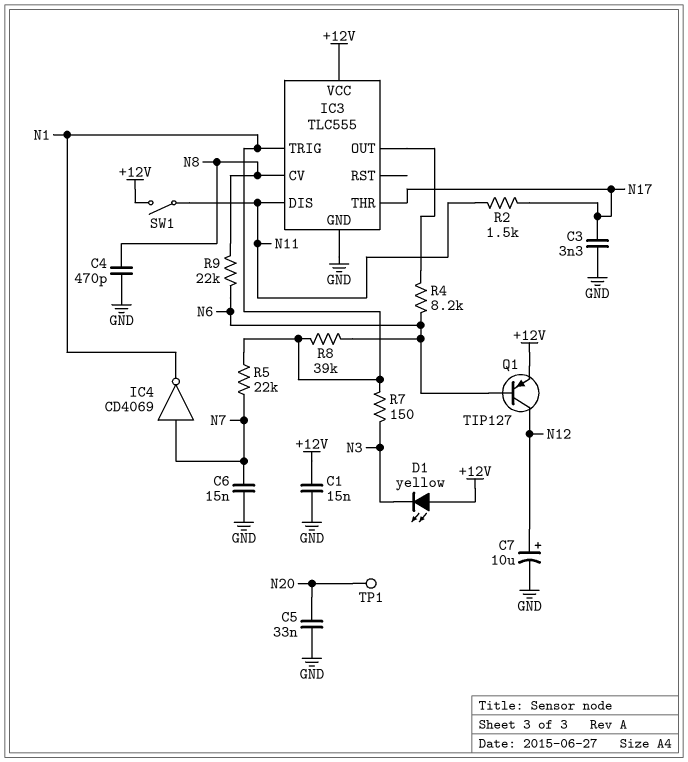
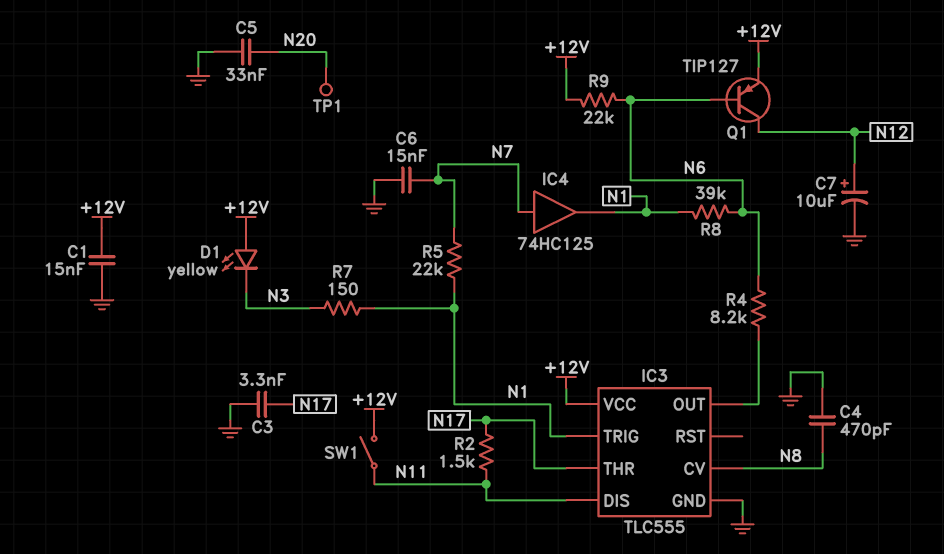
IC4: NOT CD4069 (in N7, out N1) -> buffer 74HC125 (in N7, out N1)
R9: 22k (N6, N8) -> 22k (+12V, N6)

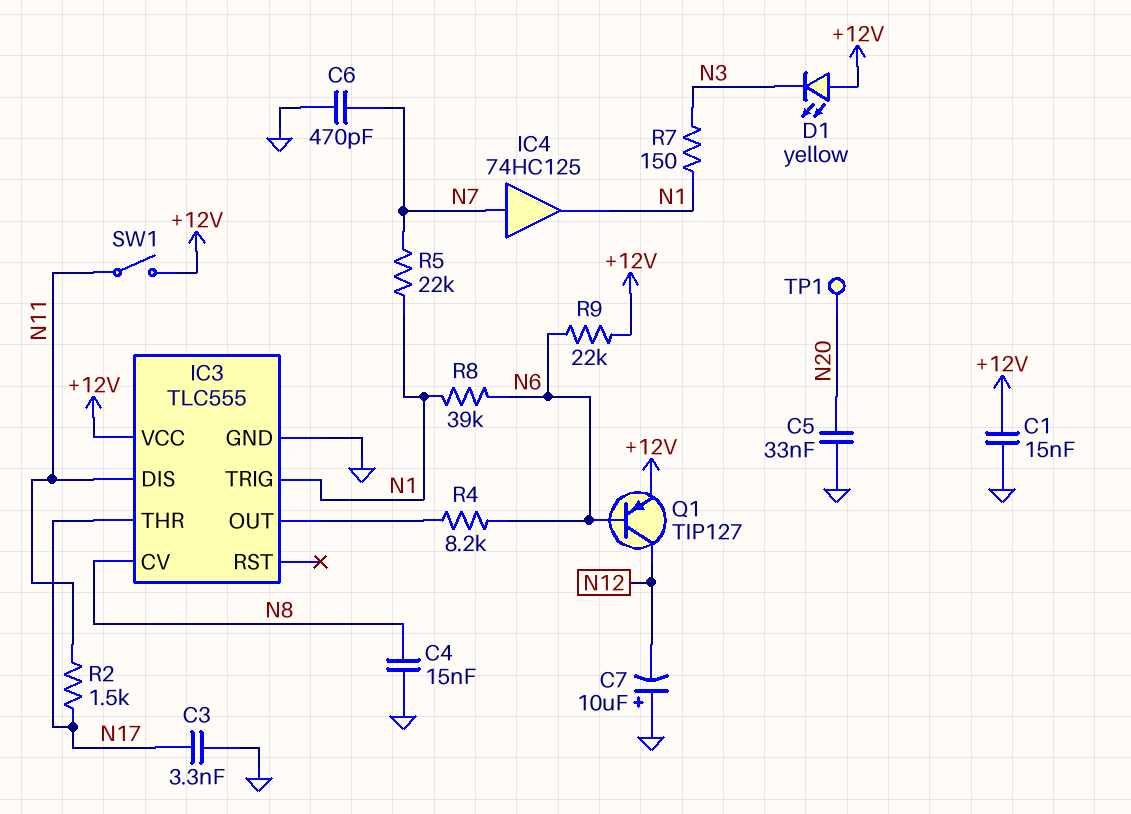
C4: 470pF (GND, N8) -> 15nF (GND, N8)
C6: 15nF (GND, N7) -> 470pF (GND, N7)
C7: 10uF (plus N12, minus GND) -> 10uF (plus GND, minus N12)

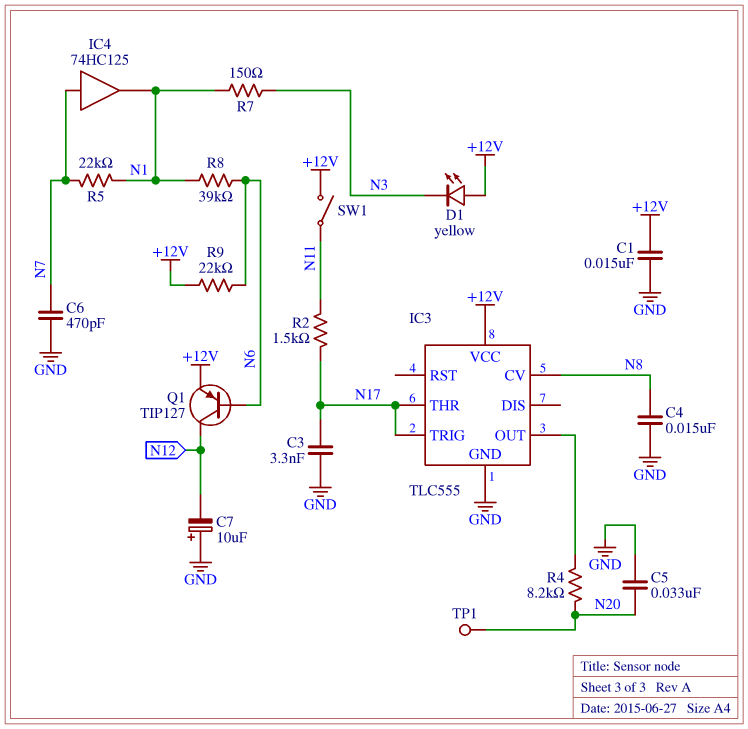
IC3 pin DIS: N11 -> none
IC3 pin TRIG: N1 -> N17
R4: 8.2k (IC3/OUT, N6) -> 8.2k (IC3/OUT, N20)

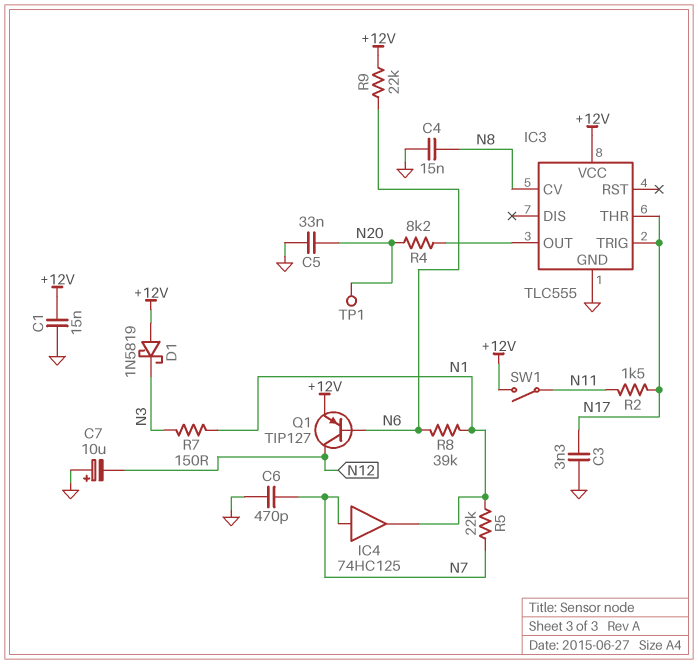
D1: LED yellow (A +12V, K N3) -> schottky 1N5819 (A +12V, K N3)

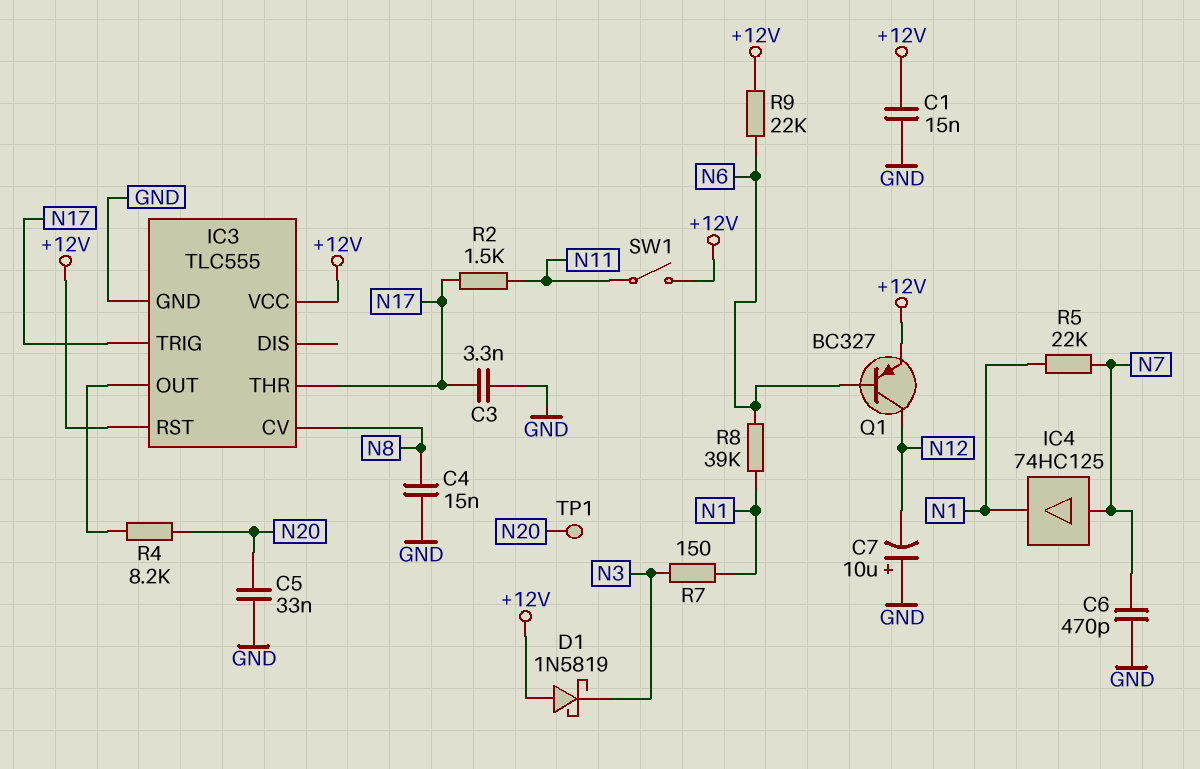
IC3 pin RST: none -> +12V
Q1: PNP TIP127 (B N6, C N12, E +12V) -> PNP BC327 (B N6, C N12, E +12V)

